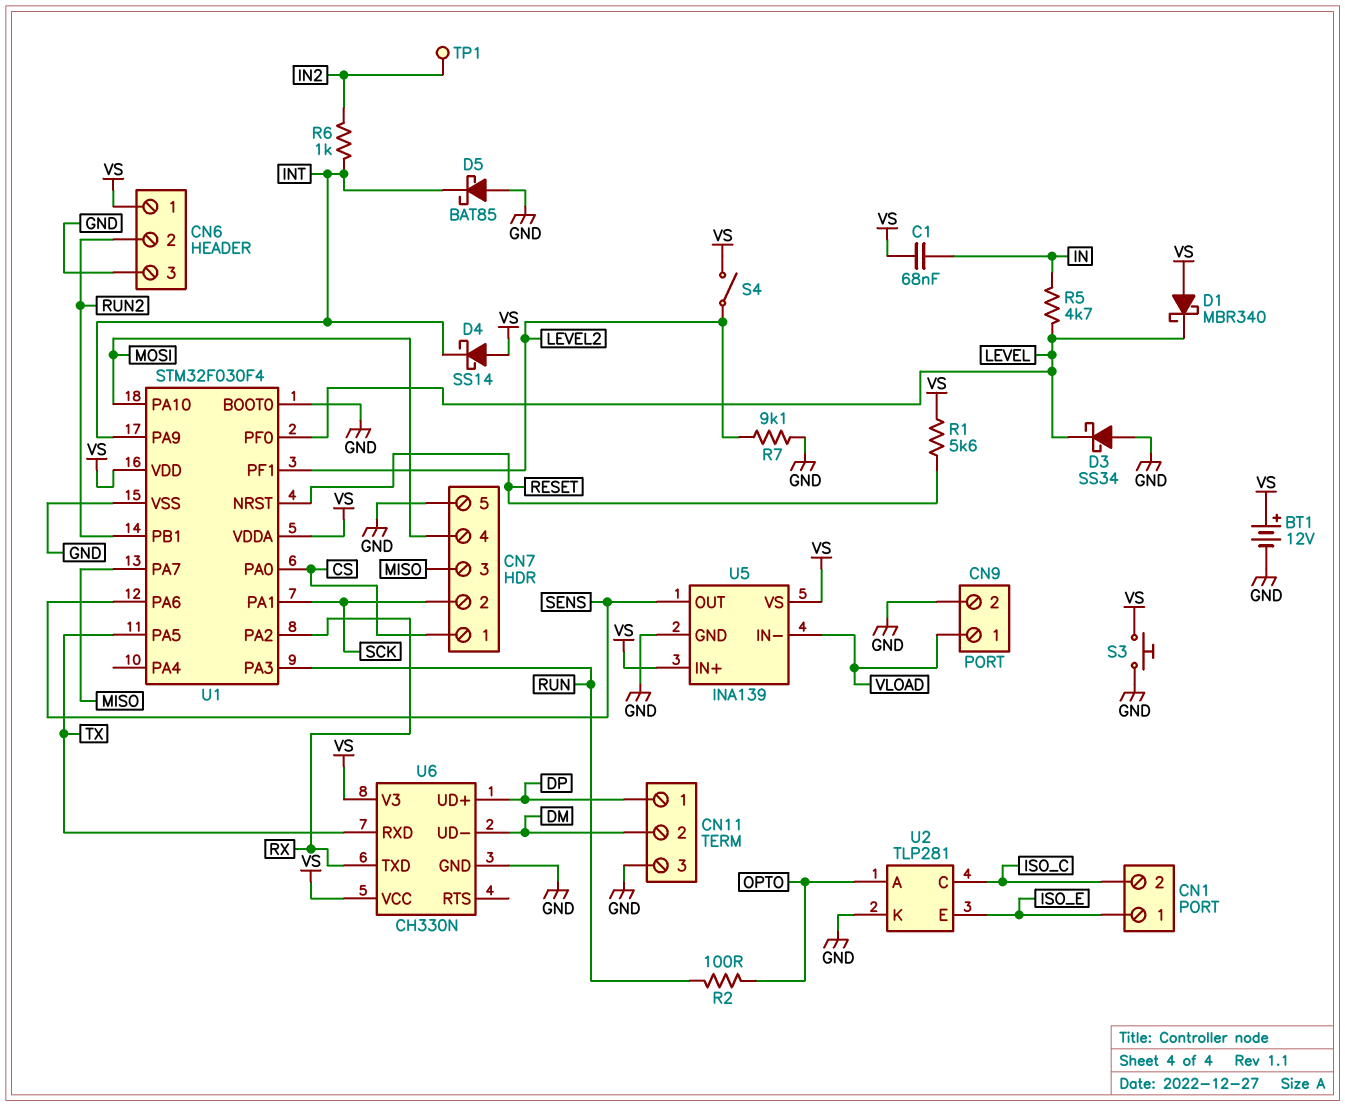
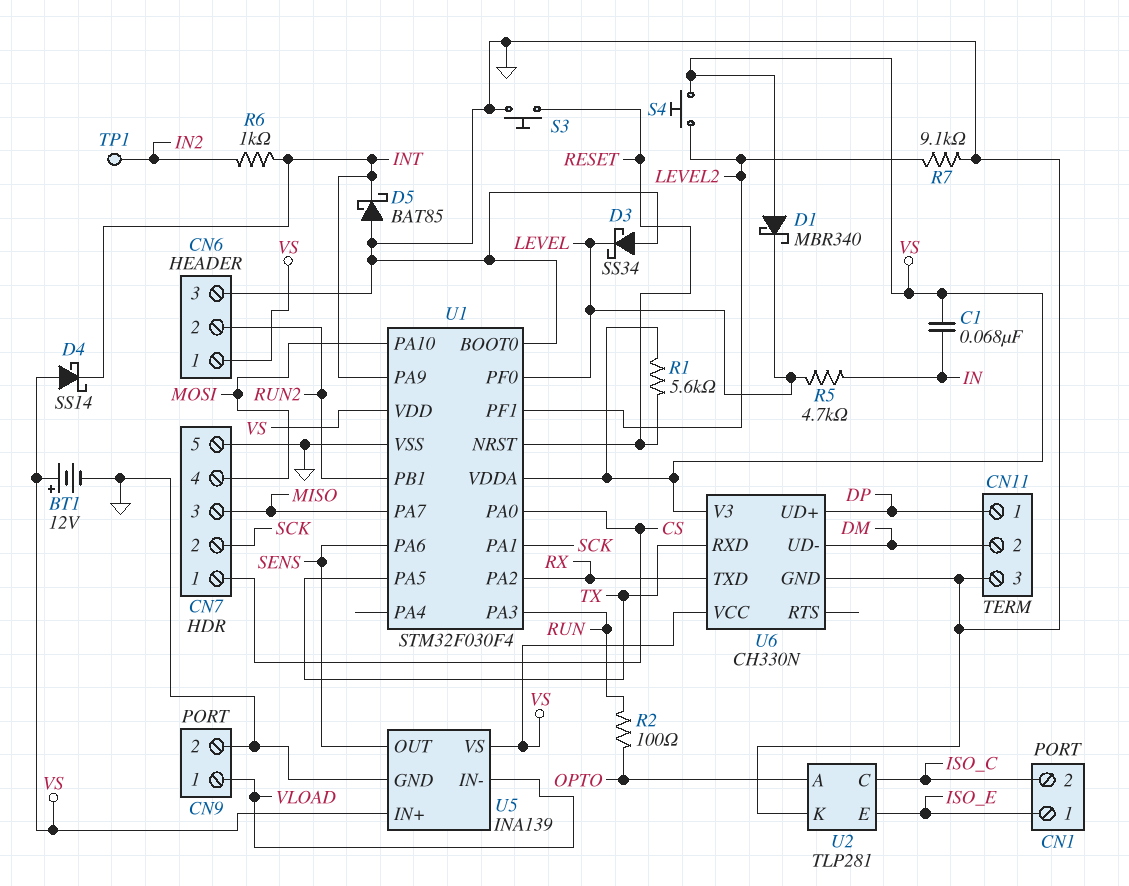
S3: button (GND, VS) -> button (GND, RESET)
S4: switch (LEVEL2, VS) -> button (LEVEL2, VS)

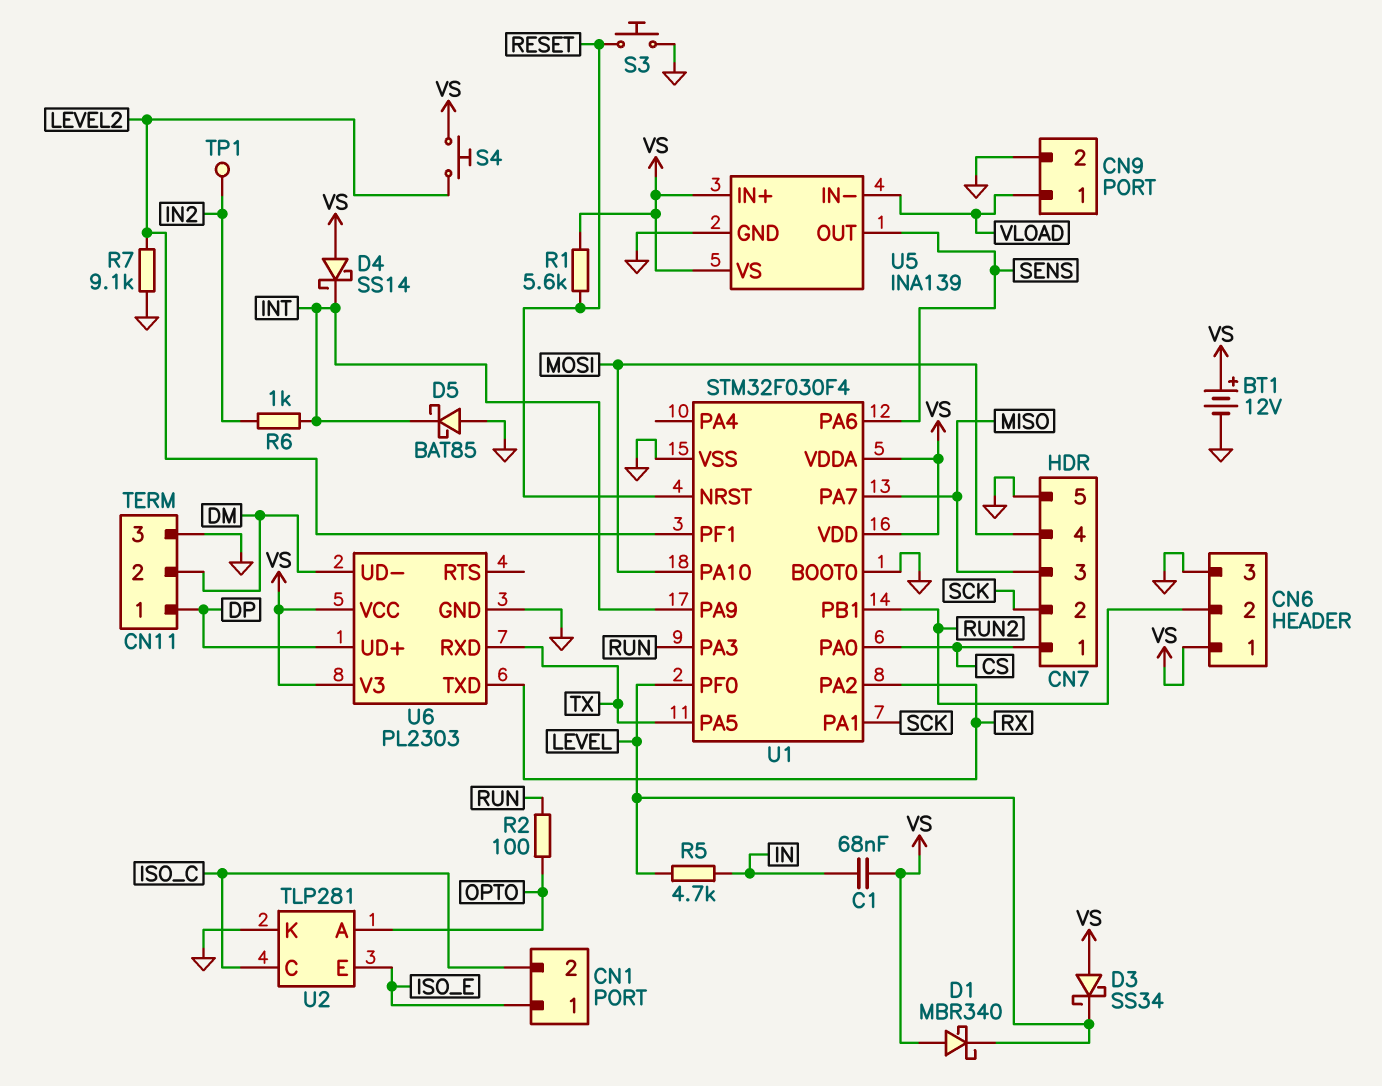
D3: schottky SS34 (A GND, K LEVEL) -> schottky SS34 (A VS, K LEVEL)
U6: CH330N -> PL2303

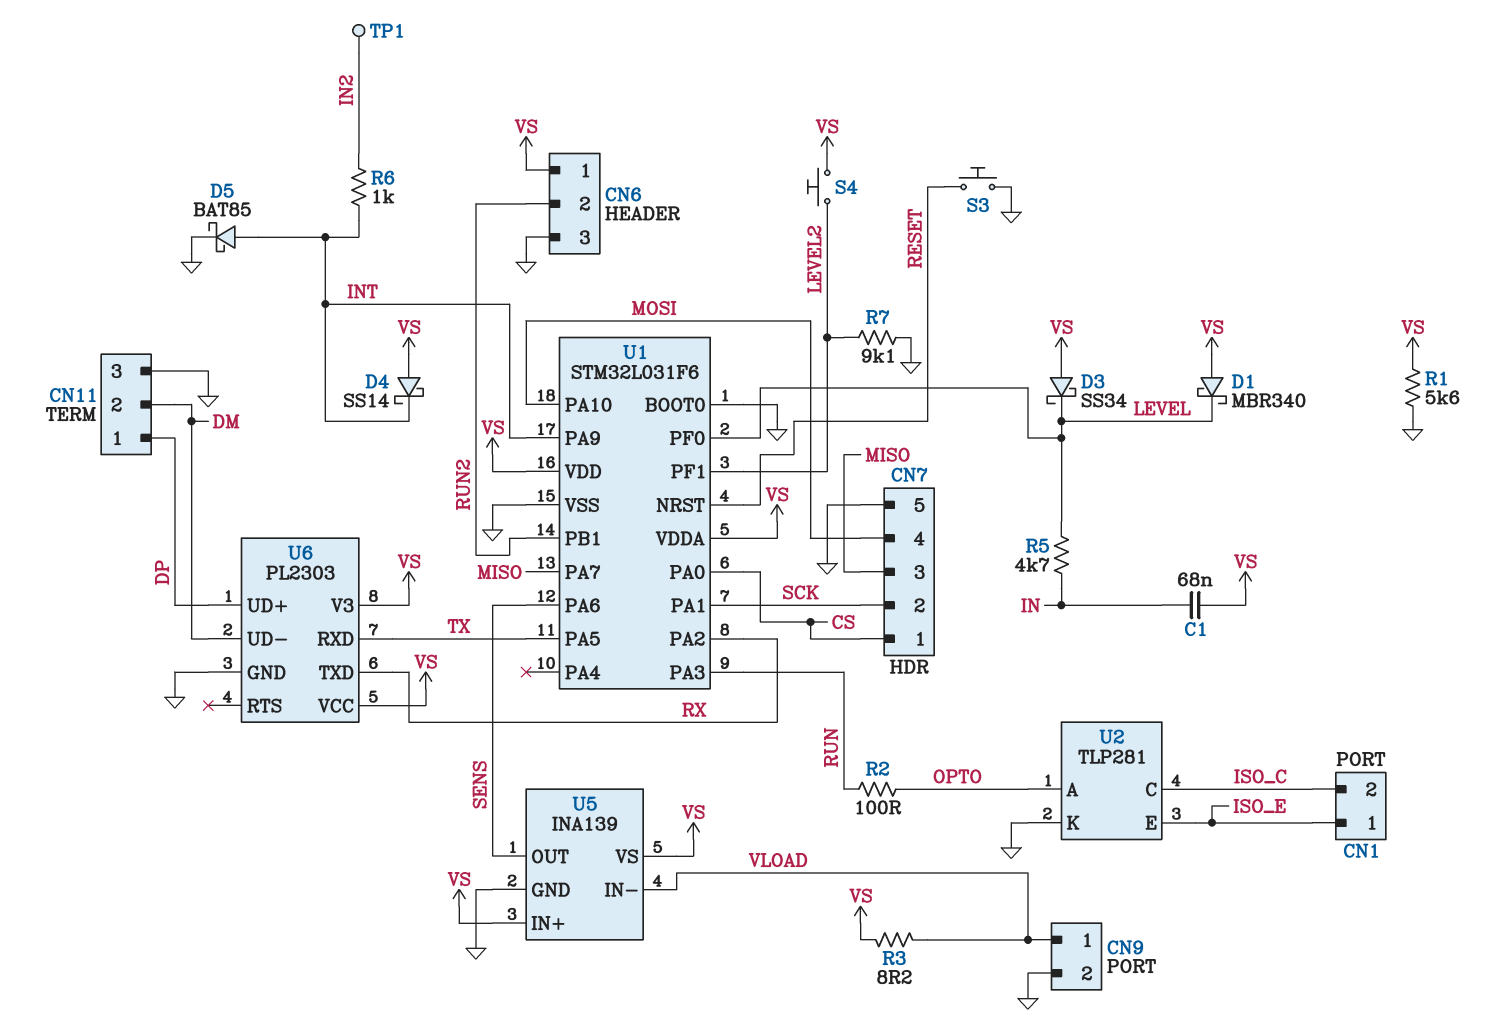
BT1: 12V (plus VS, minus GND) -> none
D5: schottky BAT85 (A GND, K INT) -> schottky BAT85 (A INT, K GND)
R1: 5.6k (RESET, VS) -> 5.6k (GND, VS)
R3: none -> 8.2 (VLOAD, VS)
U1: STM32F030F4 -> STM32L031F6

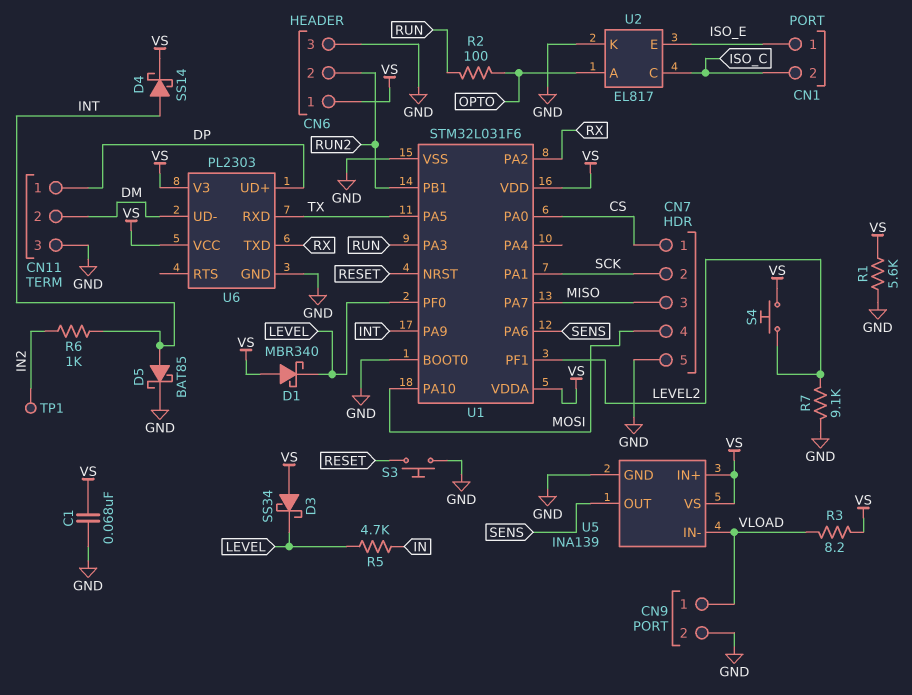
C1: 68nF (IN, VS) -> 68nF (GND, VS)
D4: schottky SS14 (A VS, K INT) -> schottky SS14 (A INT, K VS)
U2: TLP281 -> EL817

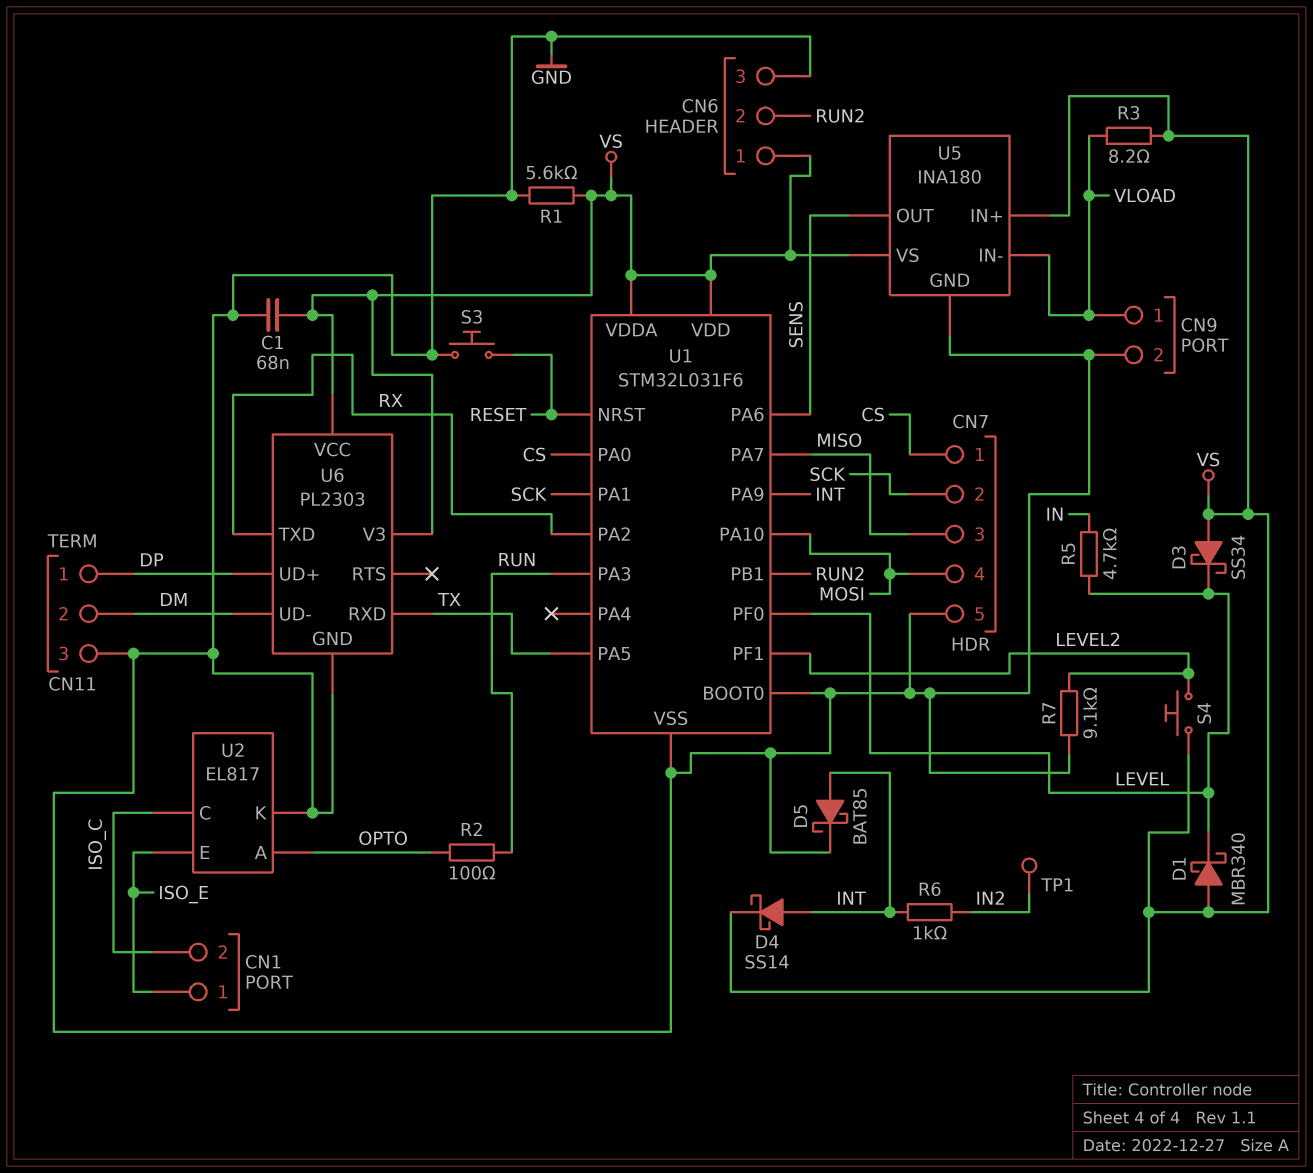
U5: INA139 -> INA180

